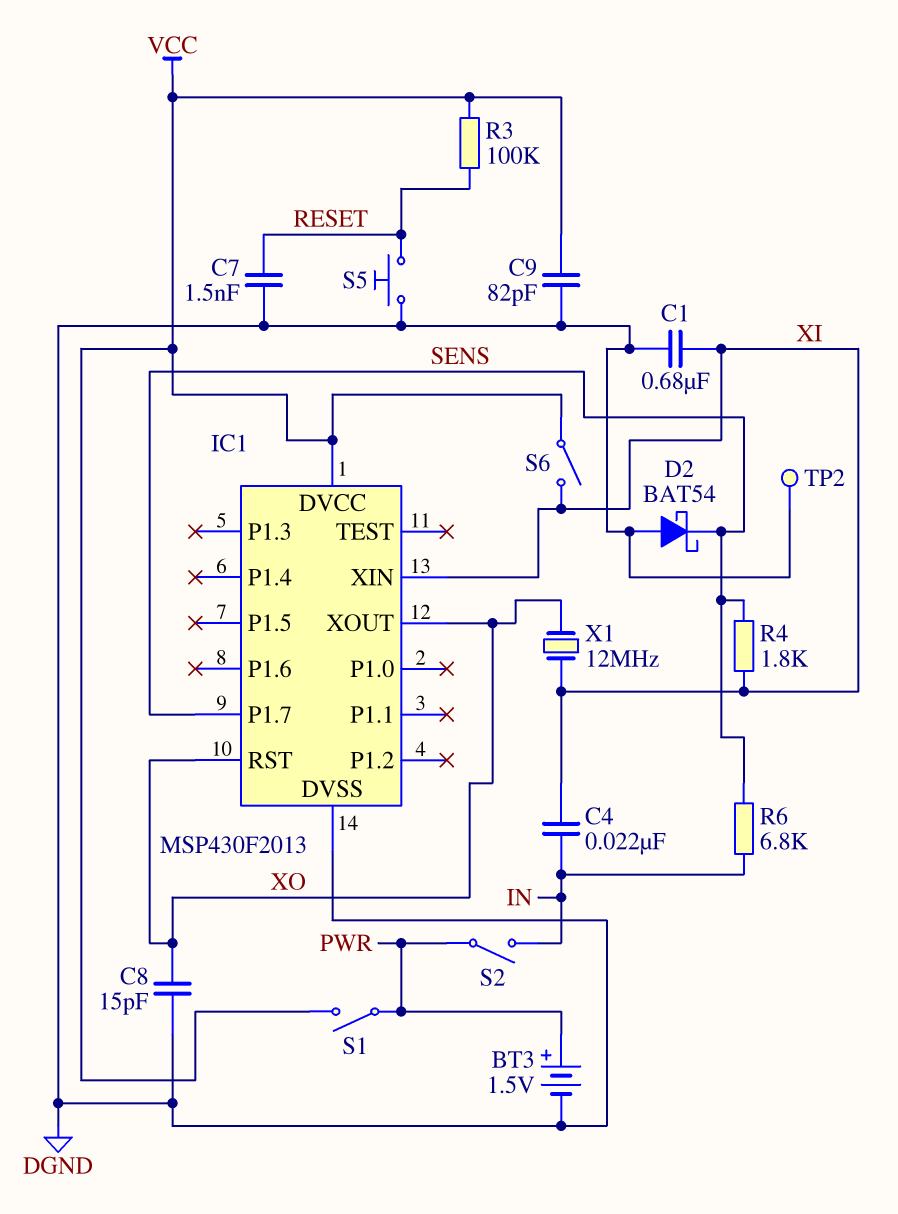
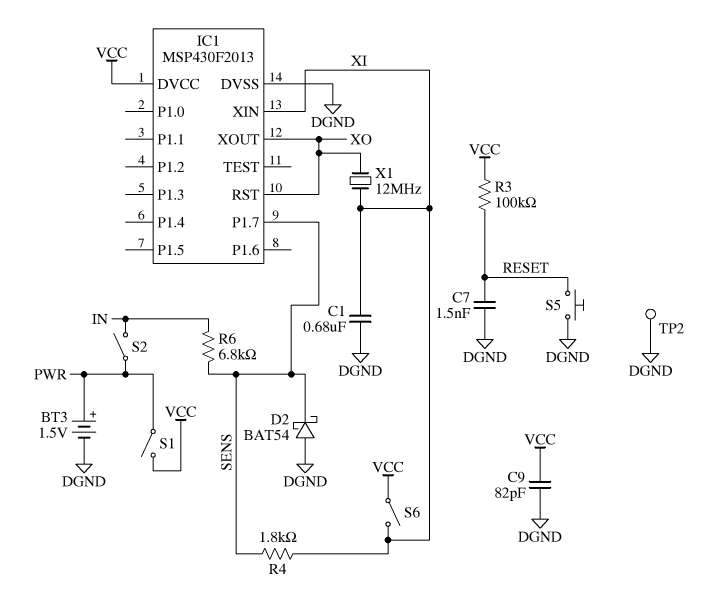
C4: 22nF (IN, XI) -> none
C8: 15pF (DGND, XO) -> none

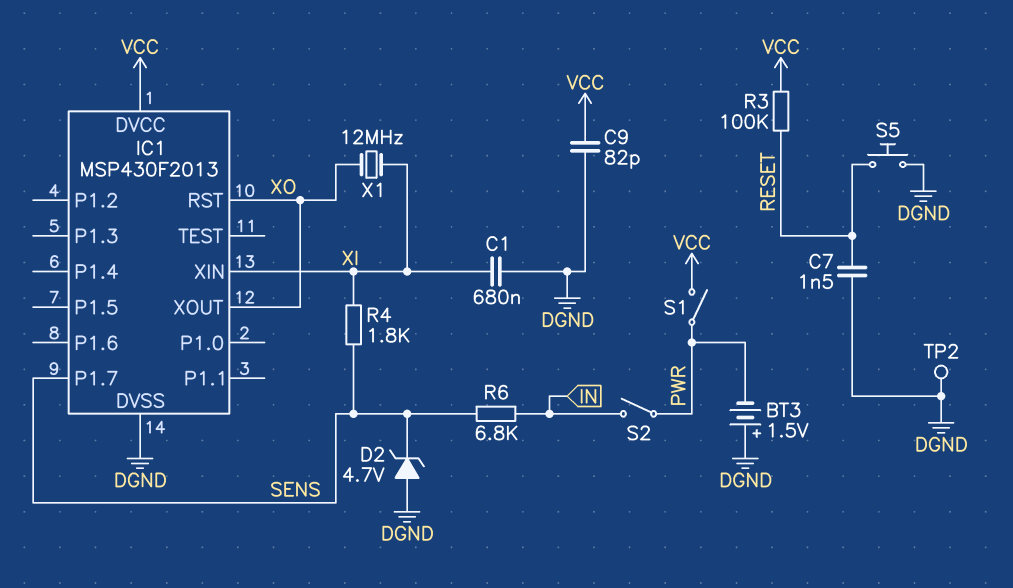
BT3: 1.5V (plus PWR, minus DGND) -> 1.5V (plus DGND, minus PWR)
D2: schottky BAT54 (A DGND, K SENS) -> zener 4.7V (A DGND, K SENS)
S6: switch (VCC, XI) -> none

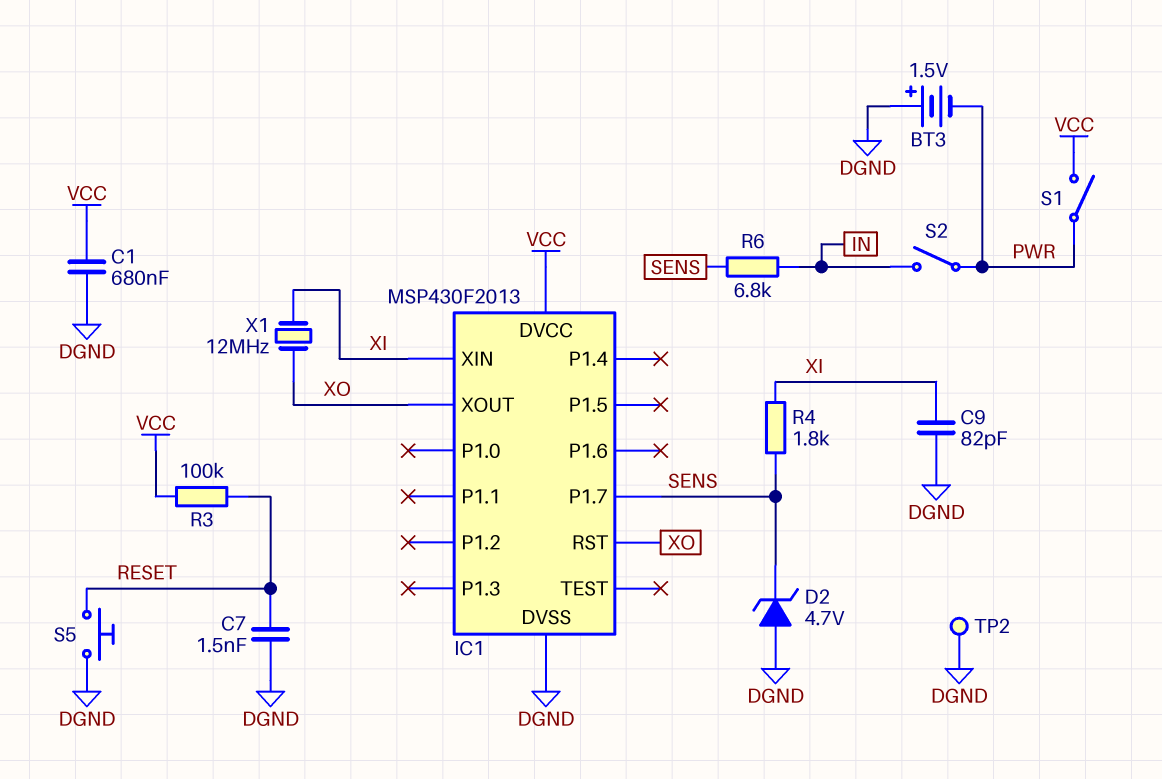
C1: 680nF (DGND, XI) -> 680nF (DGND, VCC)
C9: 82pF (DGND, VCC) -> 82pF (DGND, XI)

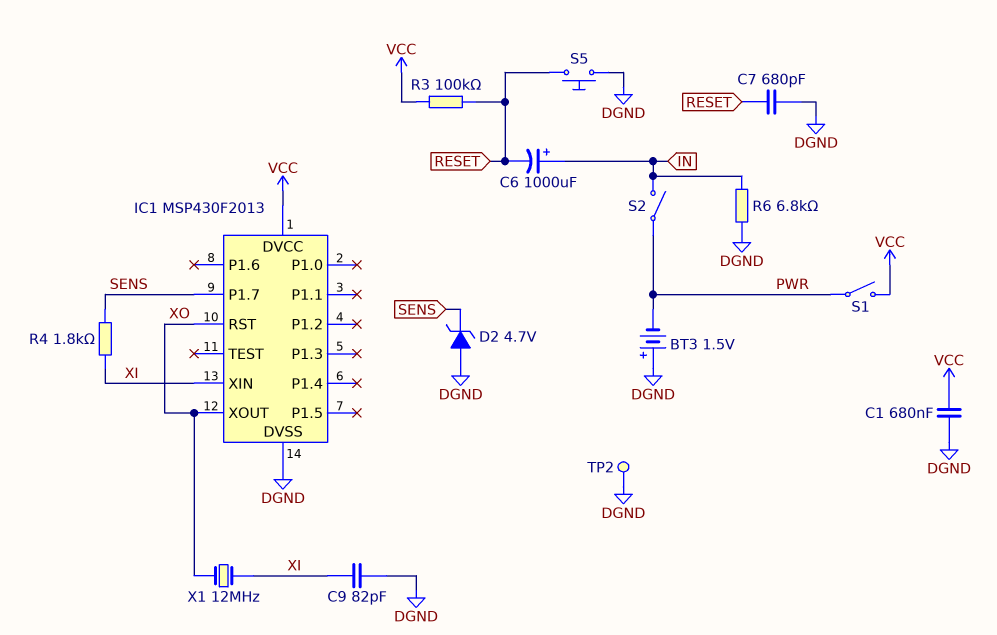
C6: none -> 1000uF (plus IN, minus RESET)
C7: 1.5nF (DGND, RESET) -> 680pF (DGND, RESET)
R6: 6.8k (IN, SENS) -> 6.8k (DGND, IN)

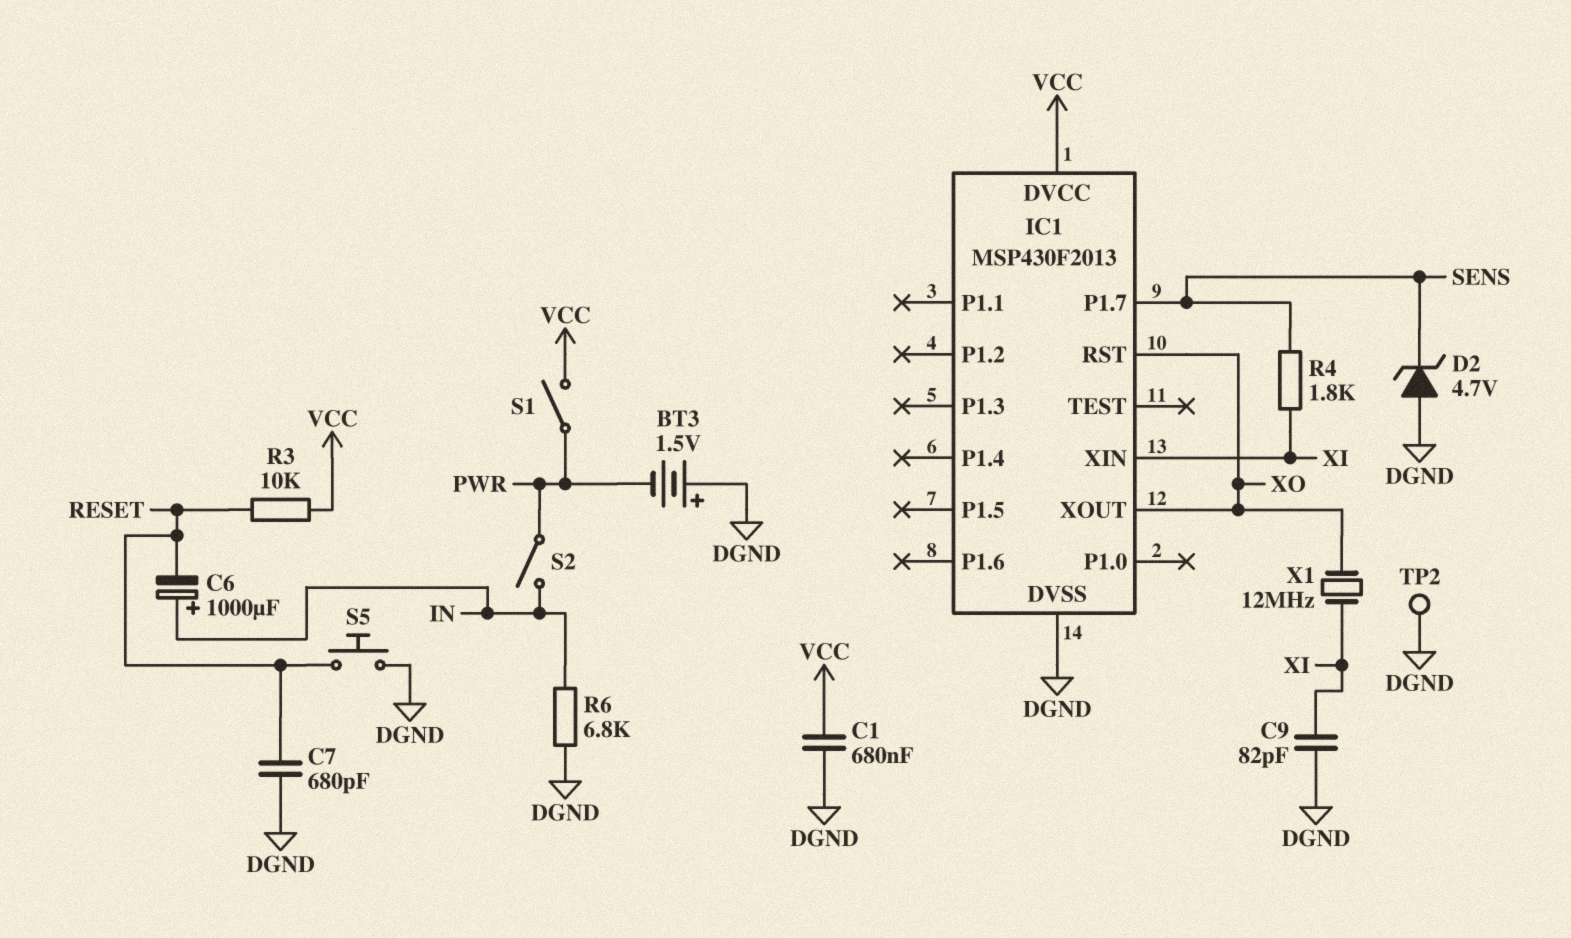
R3: 100k (RESET, VCC) -> 10k (RESET, VCC)

